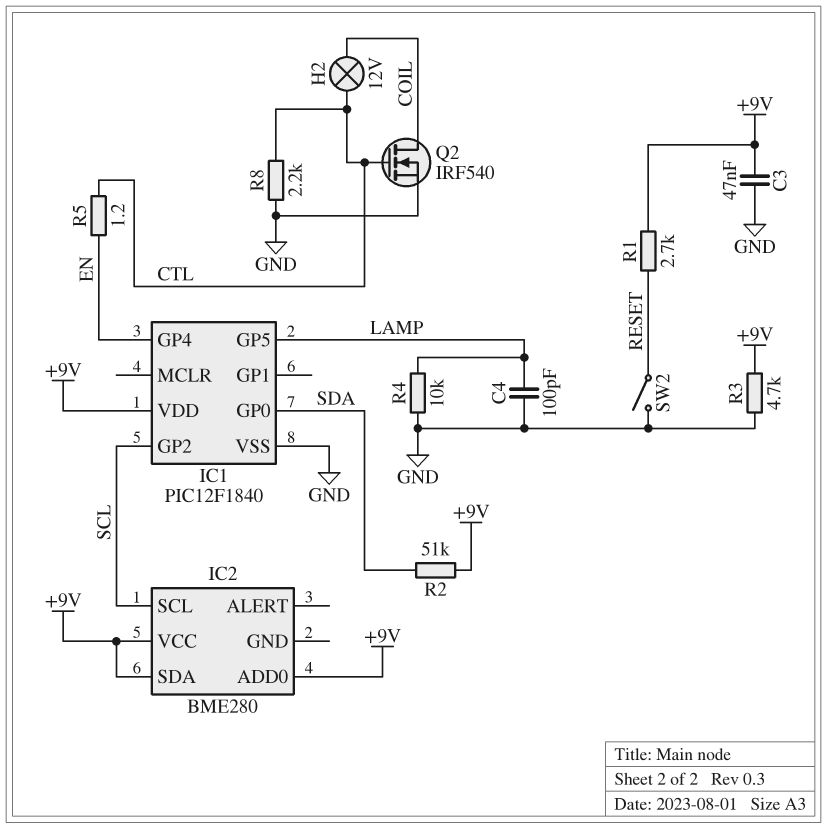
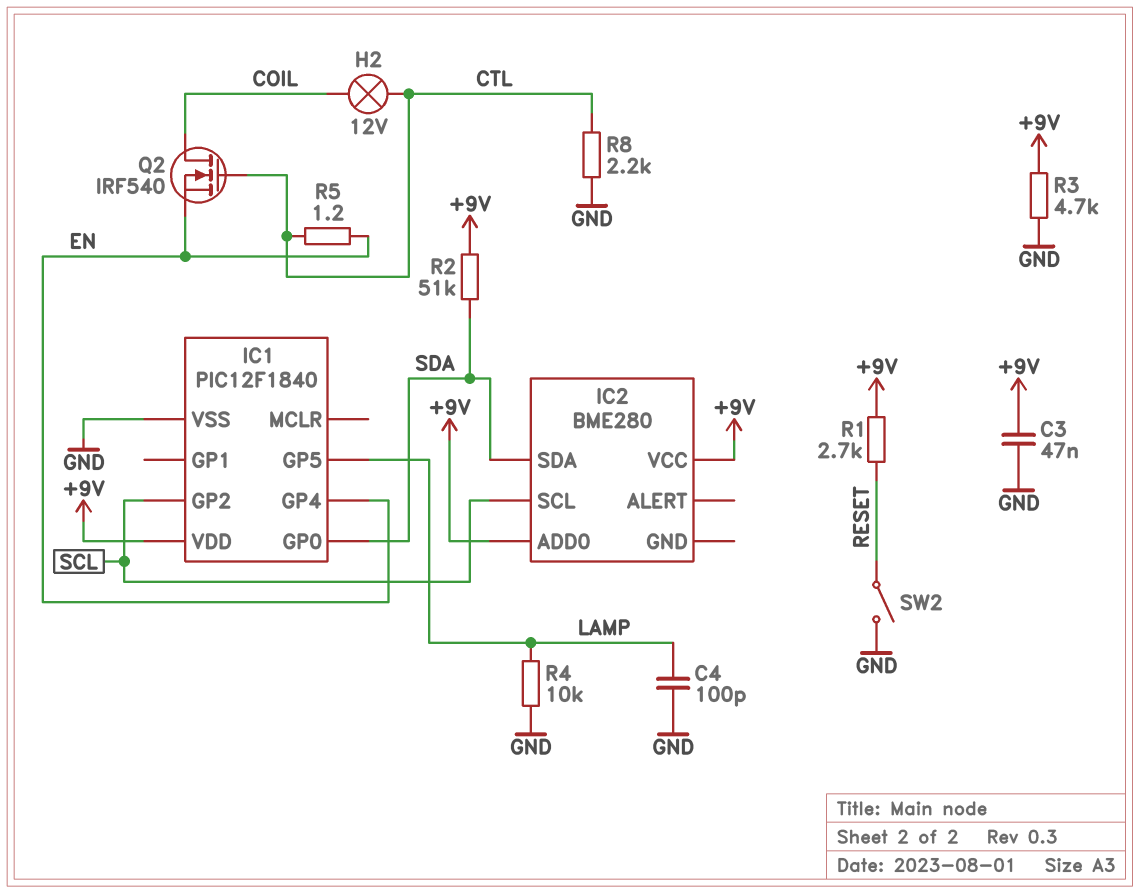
IC2 pin SDA: +9V -> SDA
Q2: NMOS IRF540 (G CTL, D COIL, S GND) -> NMOS IRF540 (G CTL, D COIL, S EN)

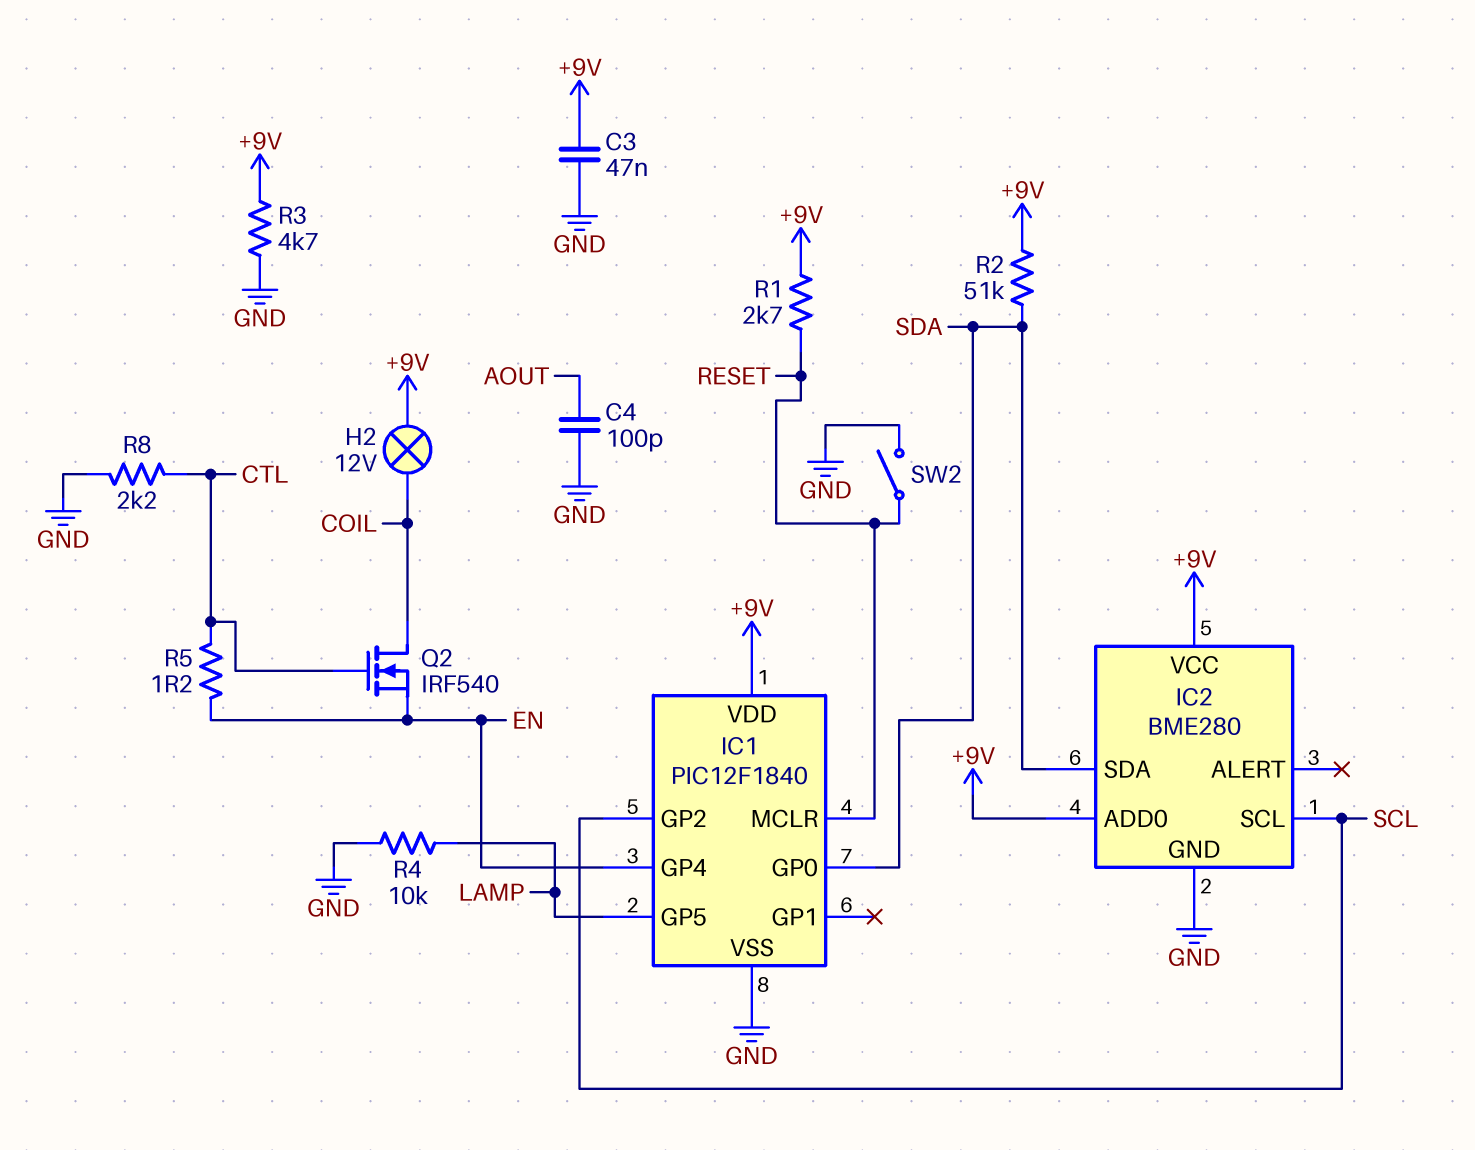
C4: 100pF (GND, LAMP) -> 100pF (AOUT, GND)
H2: lamp 12V (COIL, CTL) -> lamp 12V (+9V, COIL)
IC1 pin MCLR: none -> RESET
IC2 pin GND: none -> GND

